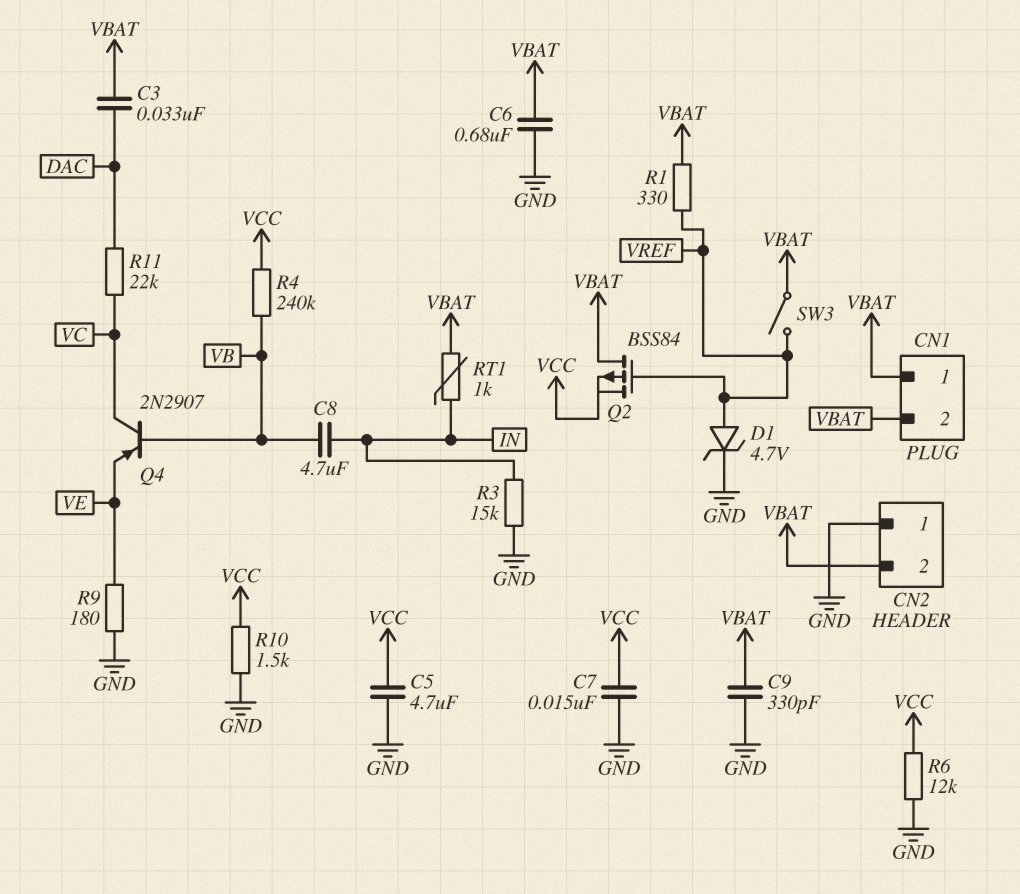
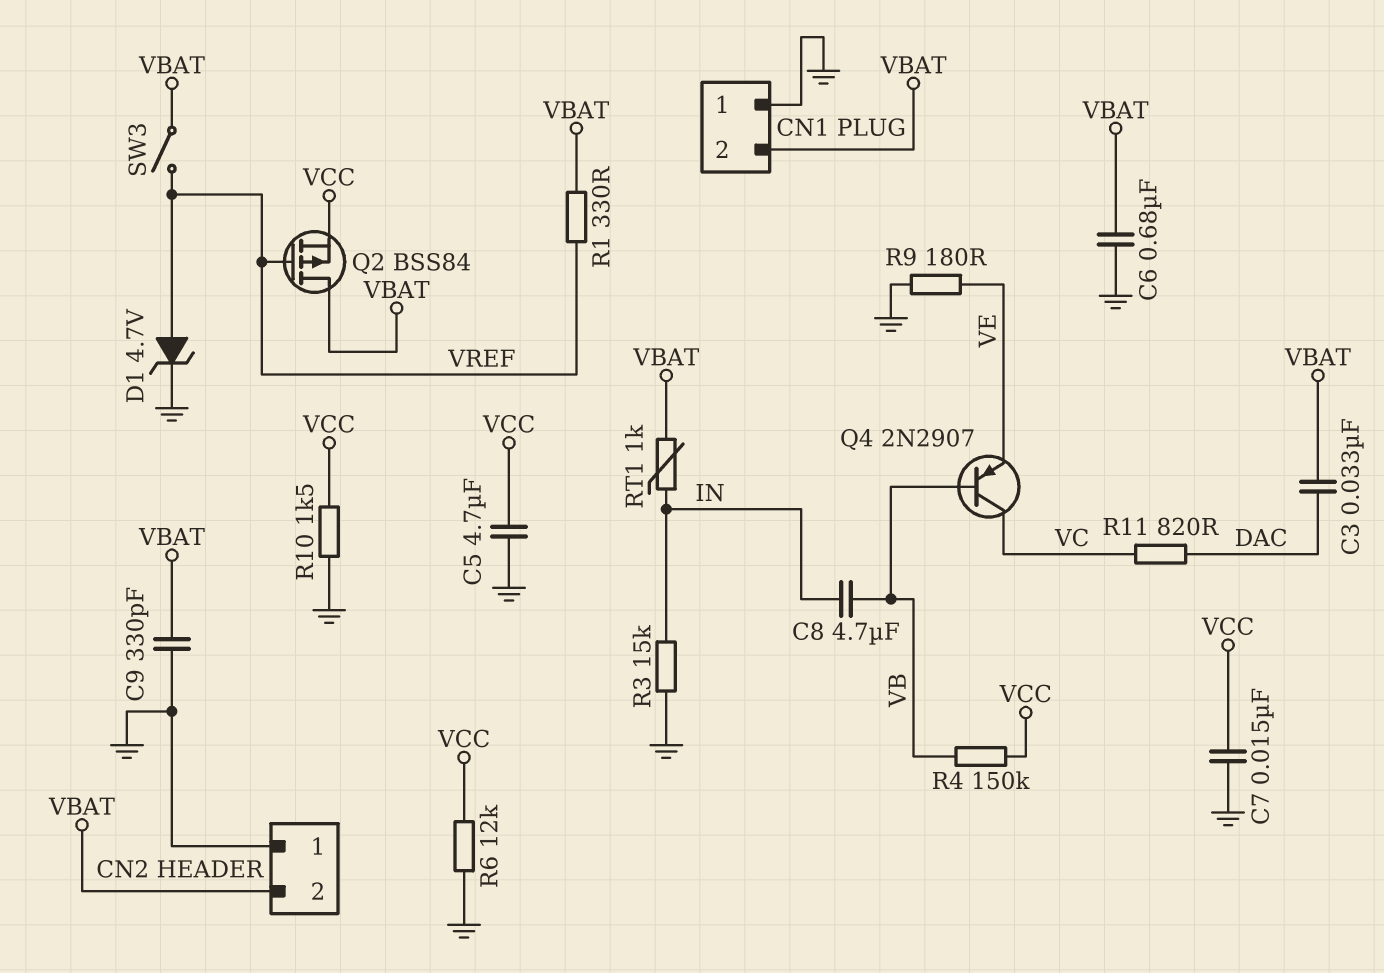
CN1 pin 1: VBAT -> GND
R4: 240k (VB, VCC) -> 150k (VB, VCC)
R11: 22k (DAC, VC) -> 820 (DAC, VC)

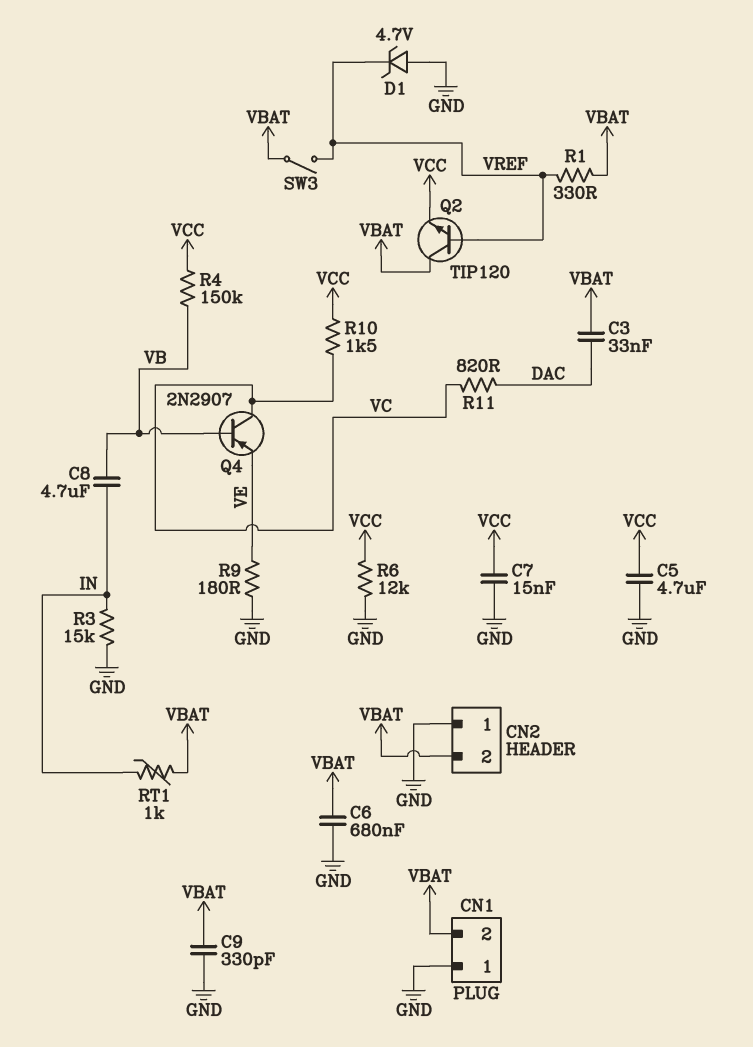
D1: zener 4.7V (A VREF, K GND) -> zener 4.7V (A GND, K VREF)
Q2: PMOS BSS84 (G VREF, D VBAT, S VCC) -> NPN TIP120 (B VREF, C VBAT, E VCC)
R10: 1.5k (GND, VCC) -> 1.5k (VC, VCC)

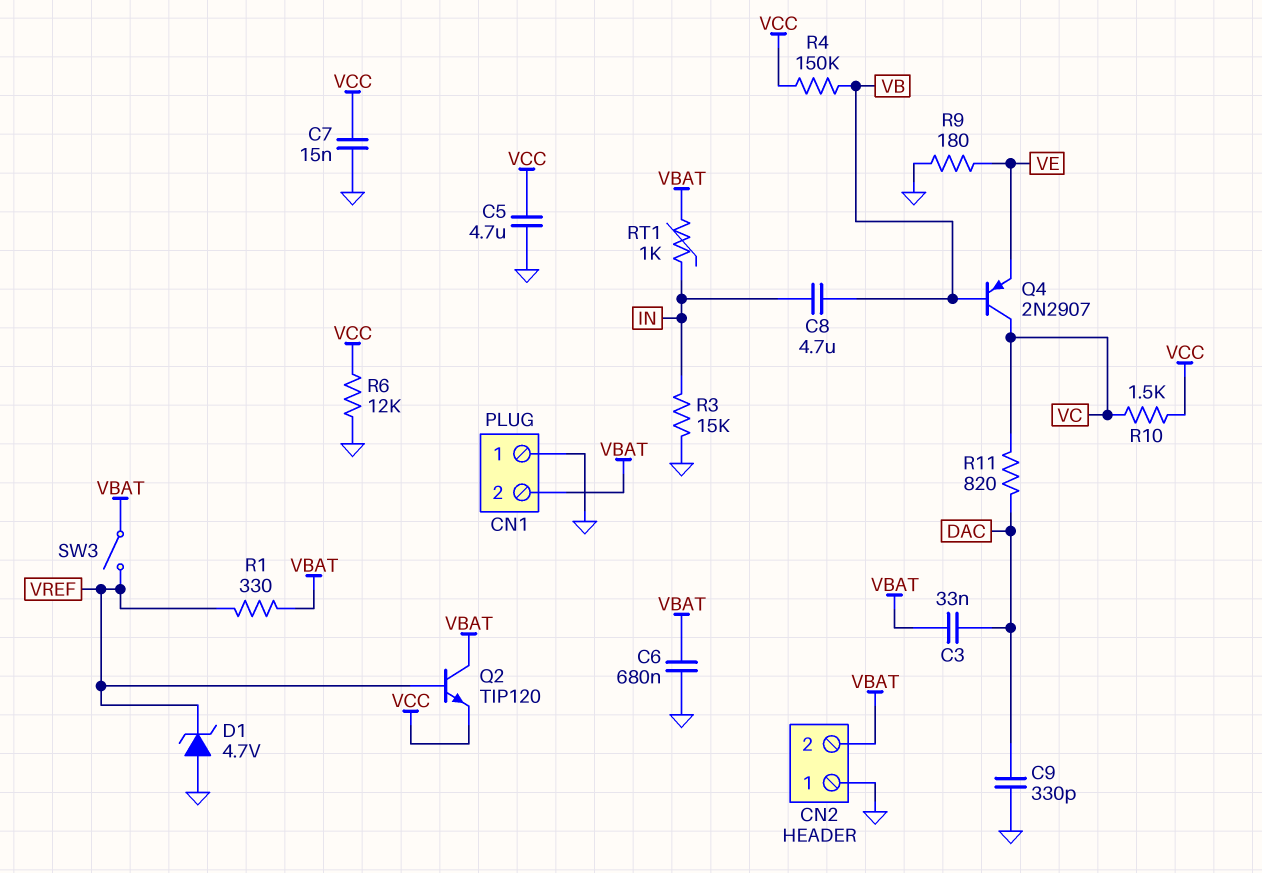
C9: 330pF (GND, VBAT) -> 330pF (DAC, GND)

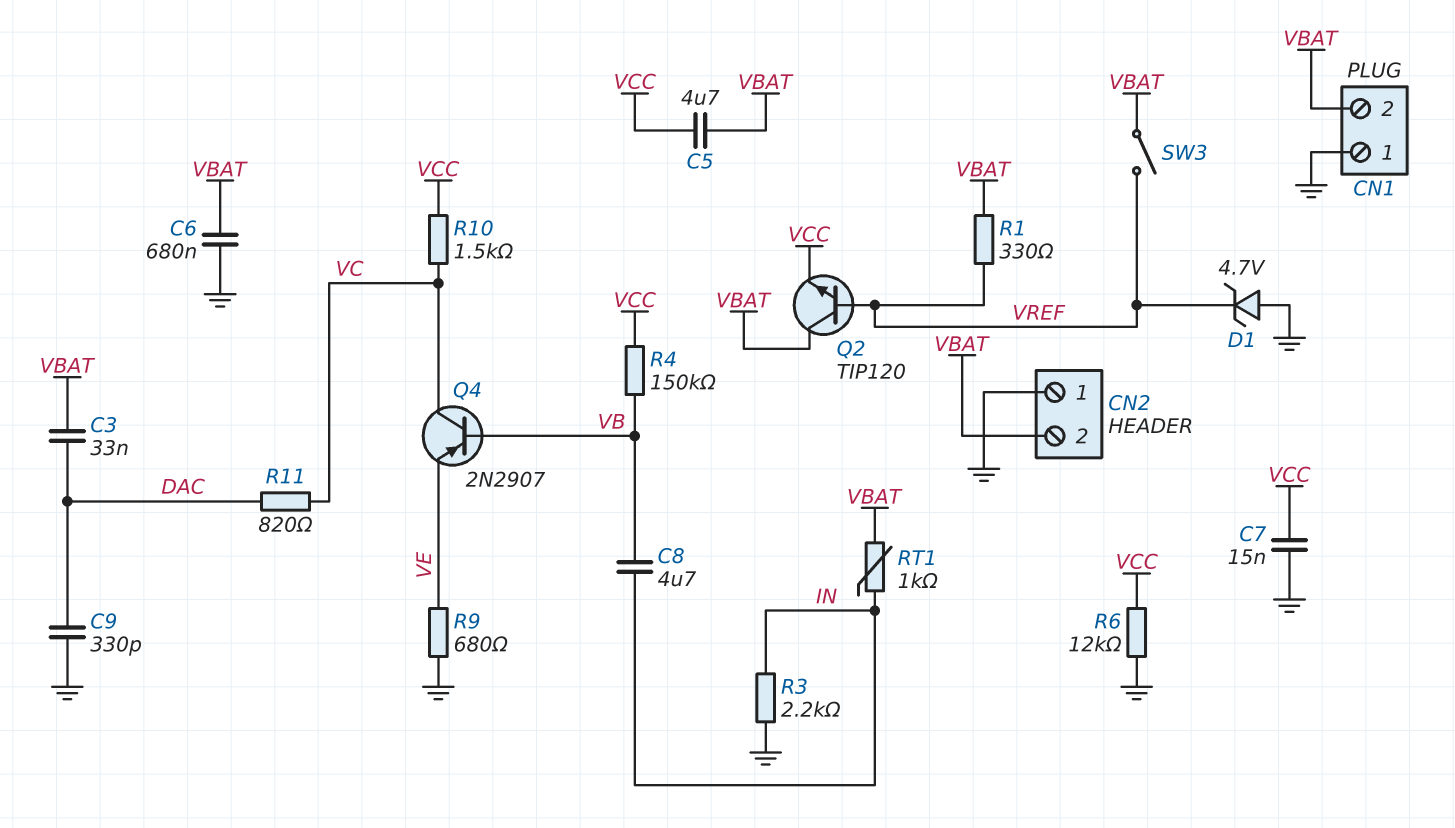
C5: 4.7uF (GND, VCC) -> 4.7uF (VBAT, VCC)
R3: 15k (GND, IN) -> 2.2k (GND, IN)
R9: 180 (GND, VE) -> 680 (GND, VE)

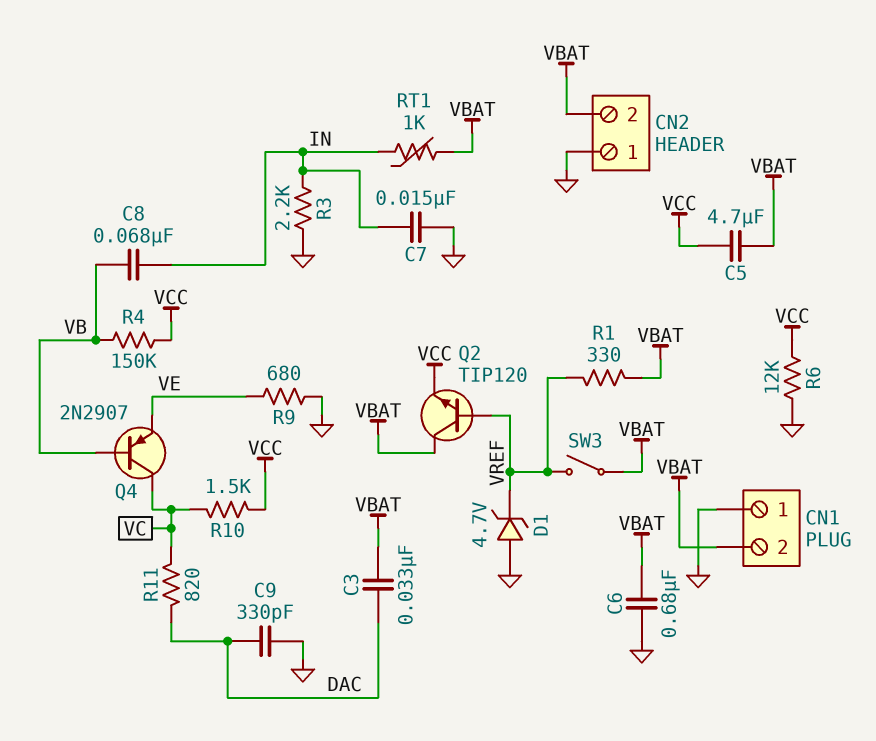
C7: 15nF (GND, VCC) -> 15nF (GND, IN)
C8: 4.7uF (IN, VB) -> 68nF (IN, VB)

